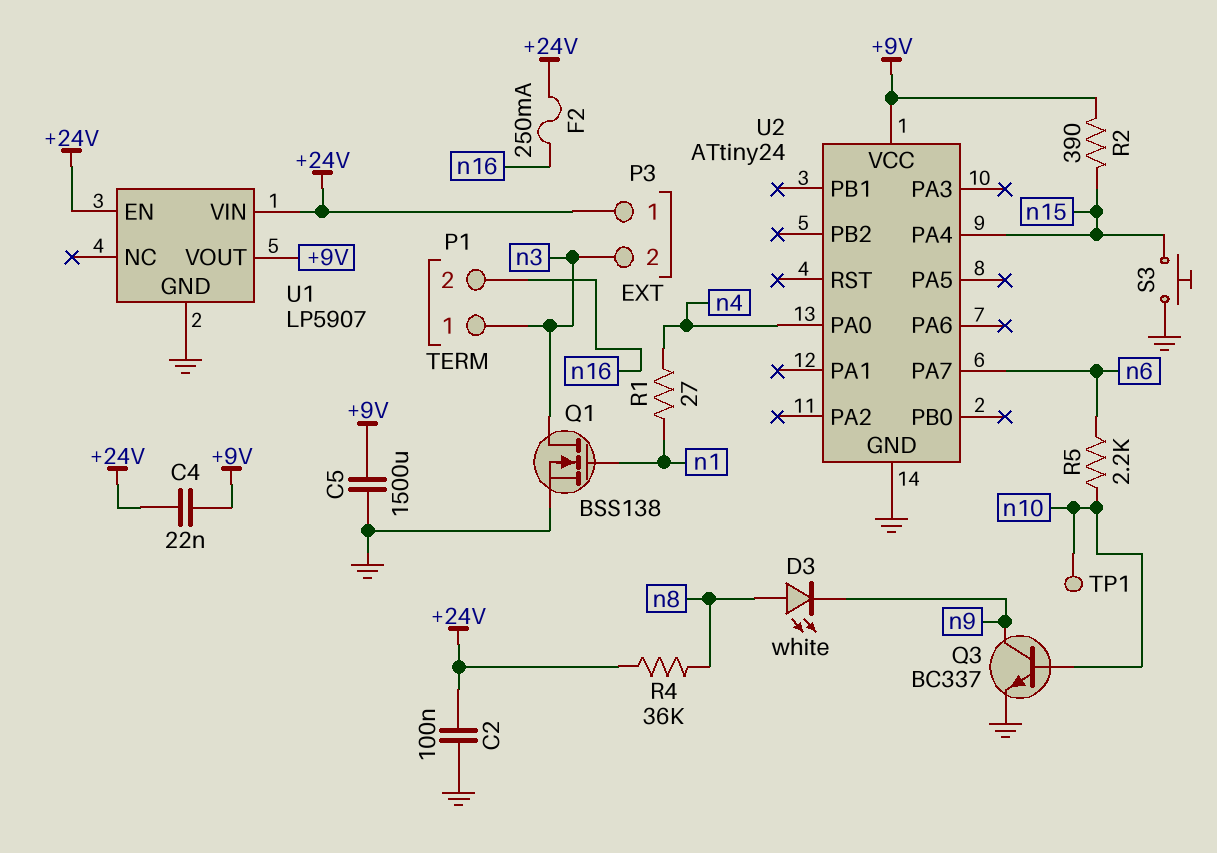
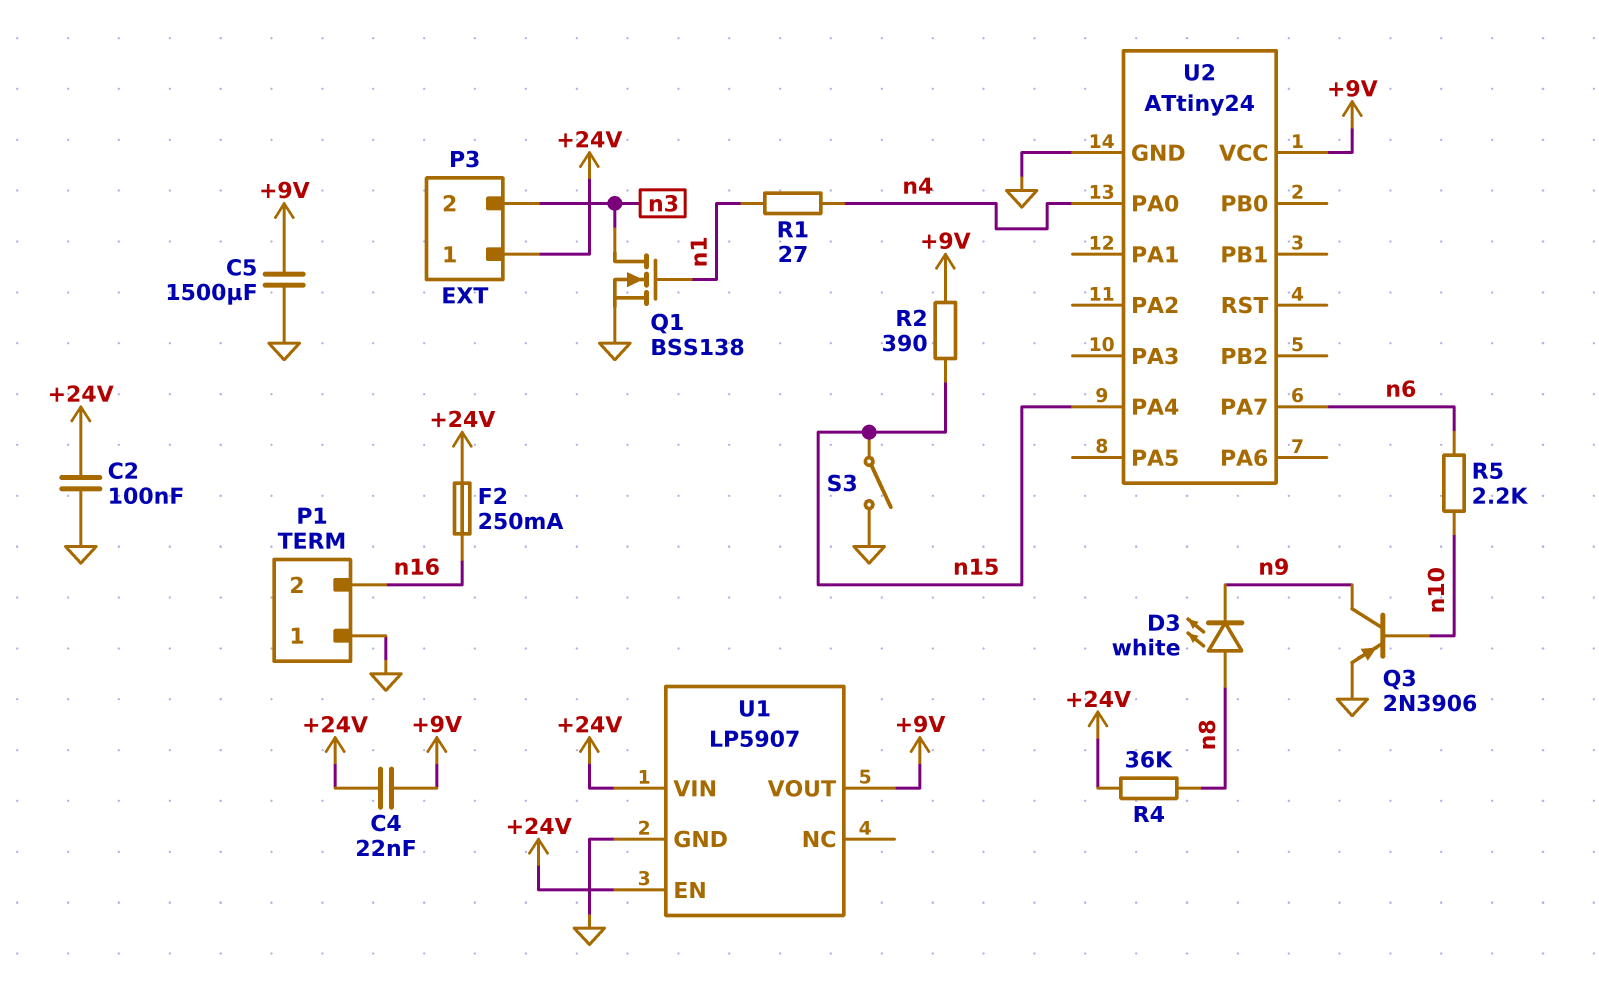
P1 pin 1: n3 -> GND
Q3: NPN BC337 (B n10, C n9, E GND) -> PNP 2N3906 (B n10, C n9, E GND)
S3: button (GND, n15) -> switch (GND, n15)
TP1: test point (n10) -> none

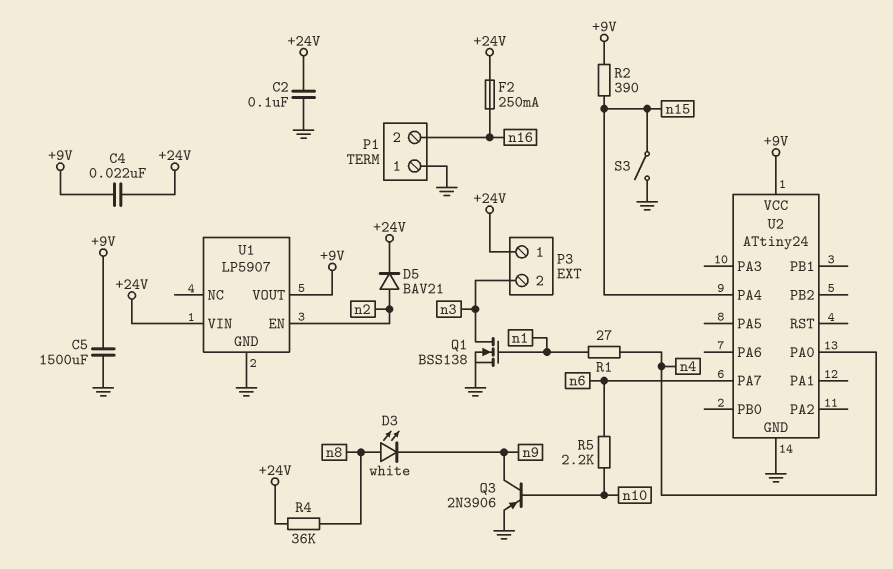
D5: none -> diode BAV21 (A n2, K +24V)
U1 pin EN: +24V -> n2

